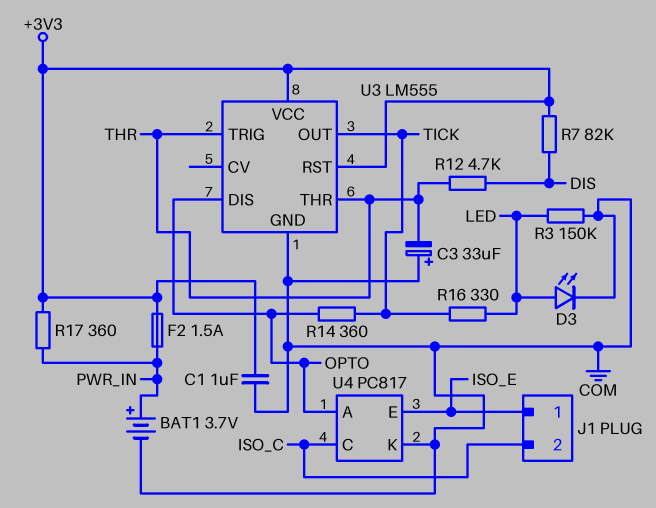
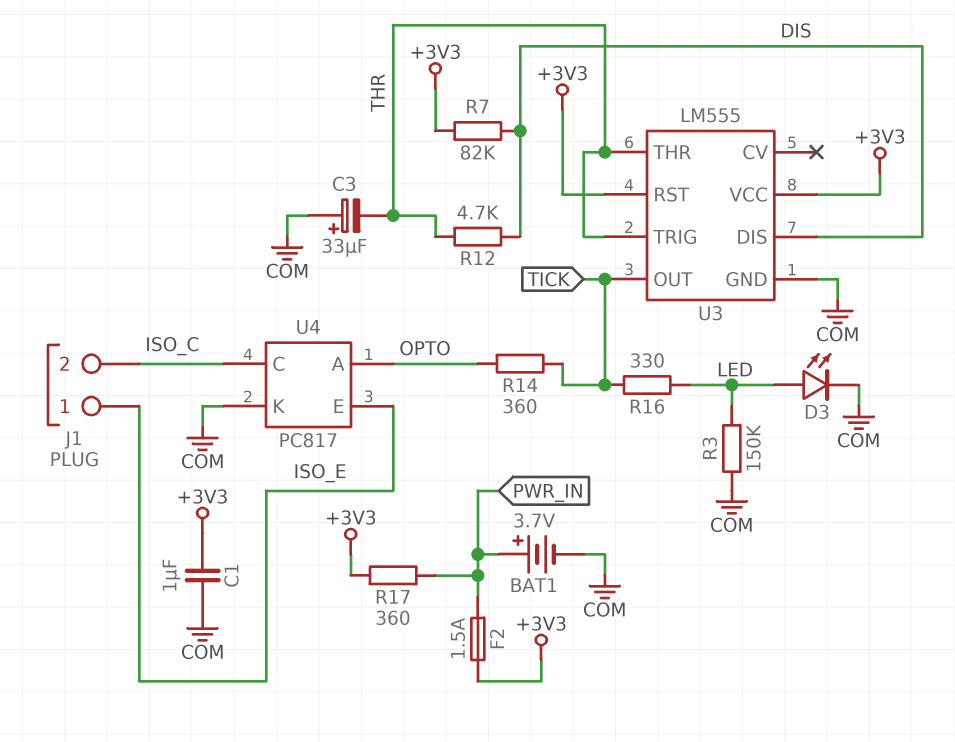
U3 pin DIS: OPTO -> DIS

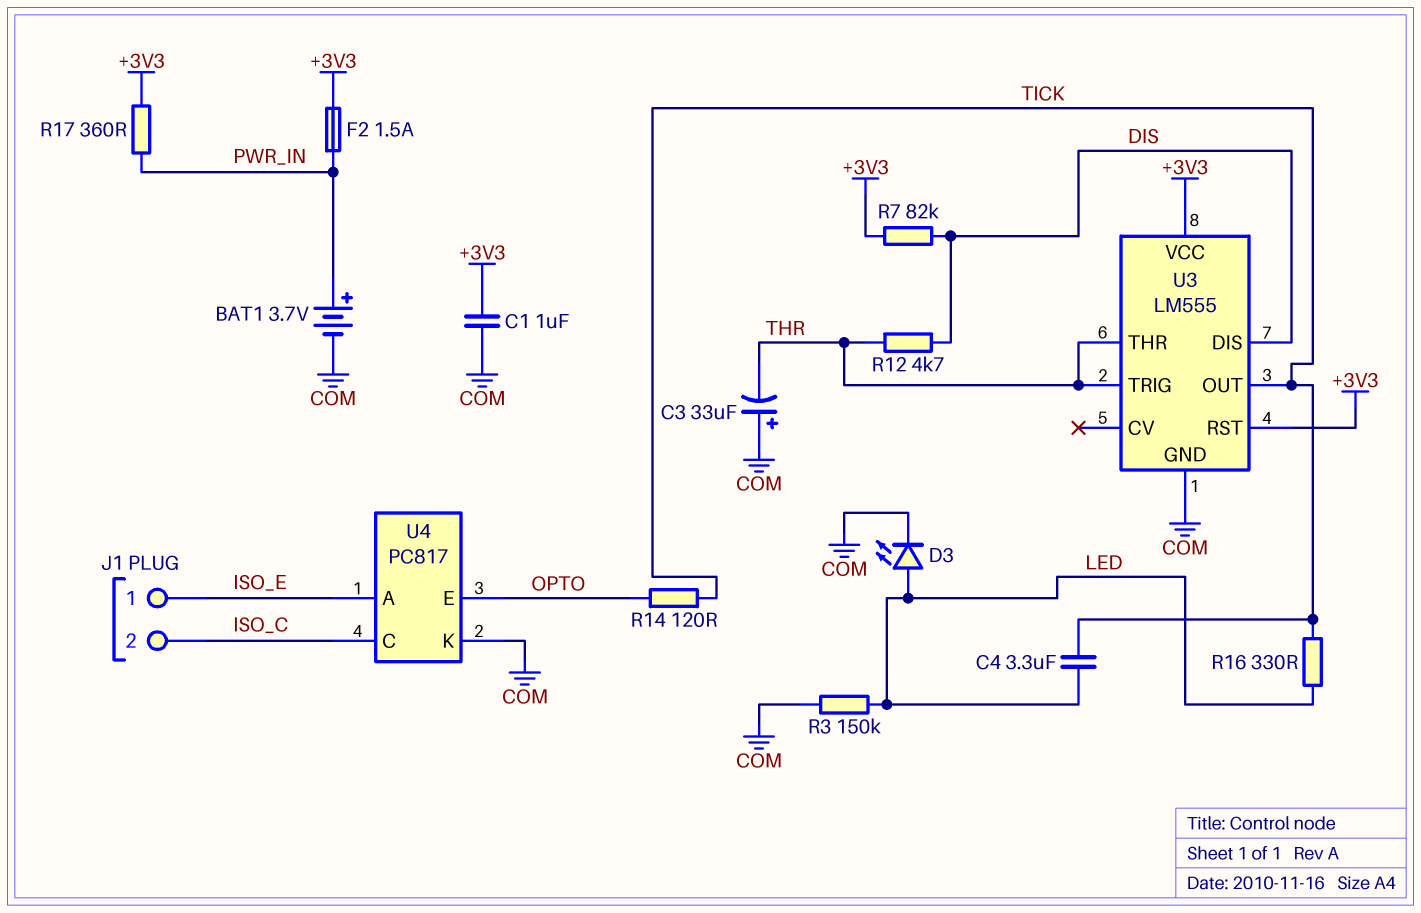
C4: none -> 3.3uF (LED, TICK)
R14: 360 (OPTO, TICK) -> 120 (OPTO, TICK)
U4 pin A: OPTO -> ISO_E
U4 pin E: ISO_E -> OPTO

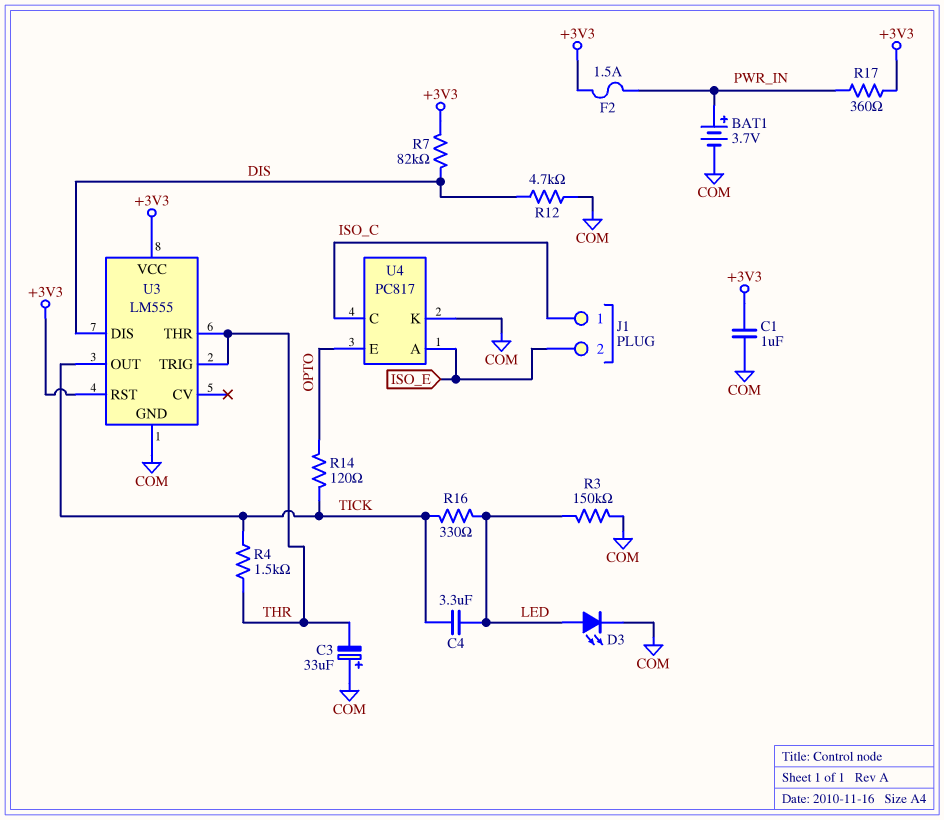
J1 pin 1: ISO_E -> ISO_C
J1 pin 2: ISO_C -> ISO_E
R4: none -> 1.5k (THR, TICK)
R12: 4.7k (DIS, THR) -> 4.7k (COM, DIS)

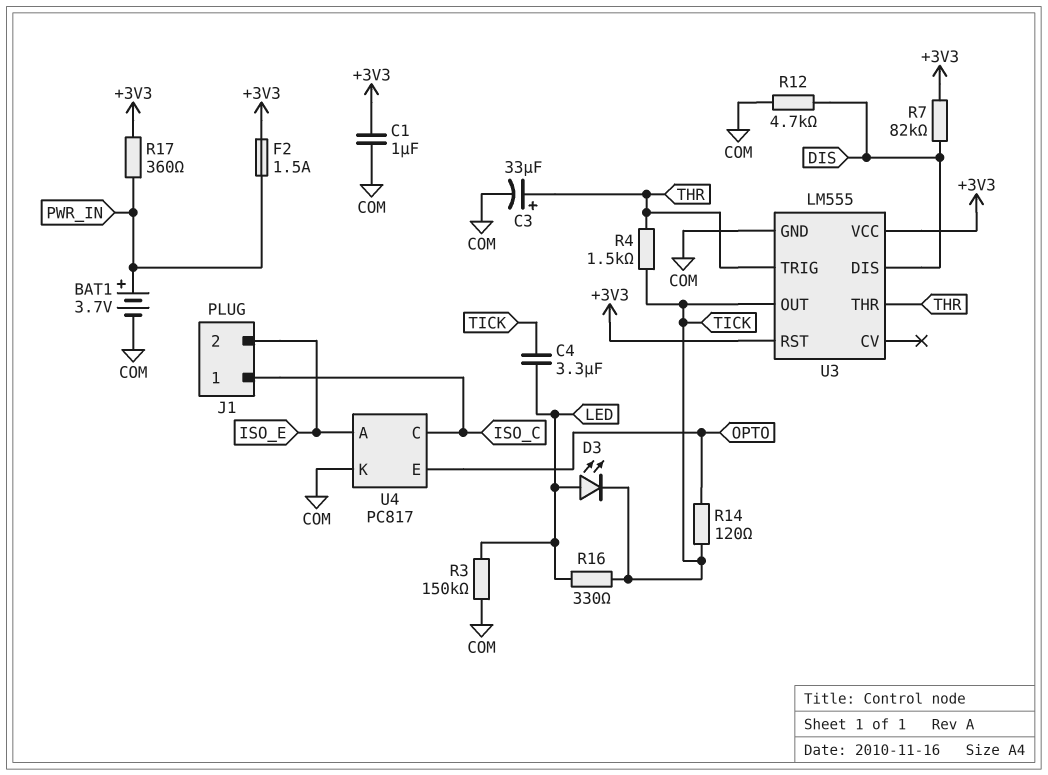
C3: 33uF (plus COM, minus THR) -> 33uF (plus THR, minus COM)
D3: LED (A LED, K COM) -> LED (A LED, K TICK)

